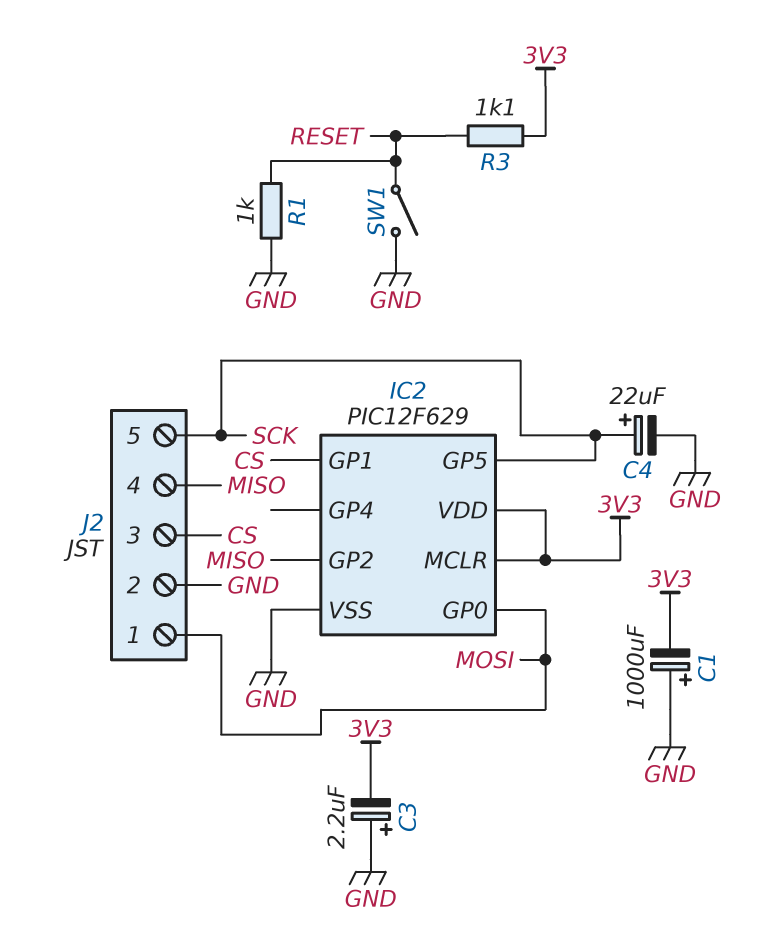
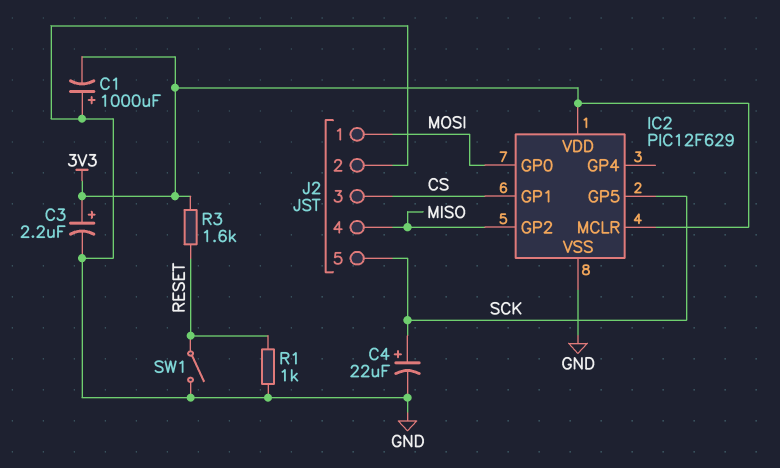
C3: 2.2uF (plus GND, minus 3V3) -> 2.2uF (plus 3V3, minus GND)
R3: 1.1k (3V3, RESET) -> 1.6k (3V3, RESET)

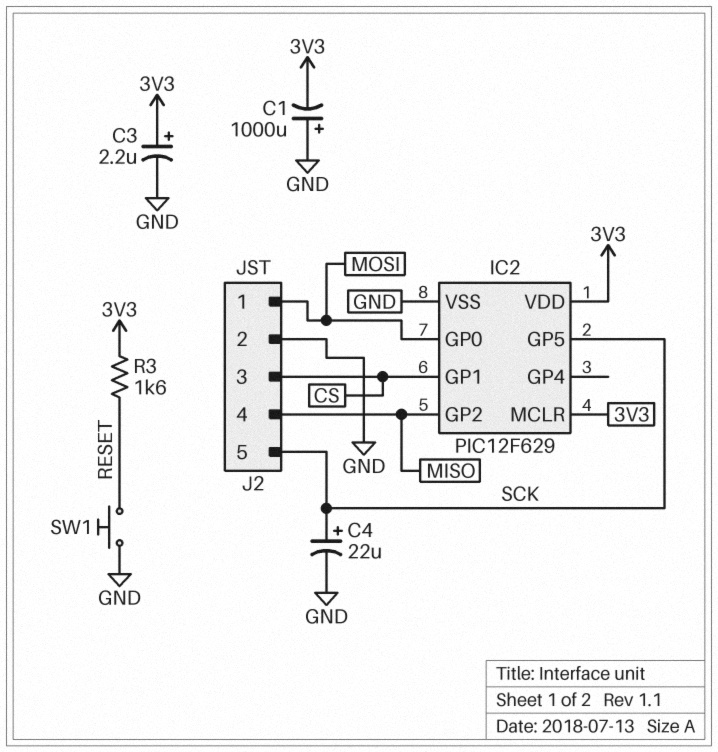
R1: 1k (GND, RESET) -> none
SW1: switch (GND, RESET) -> button (GND, RESET)

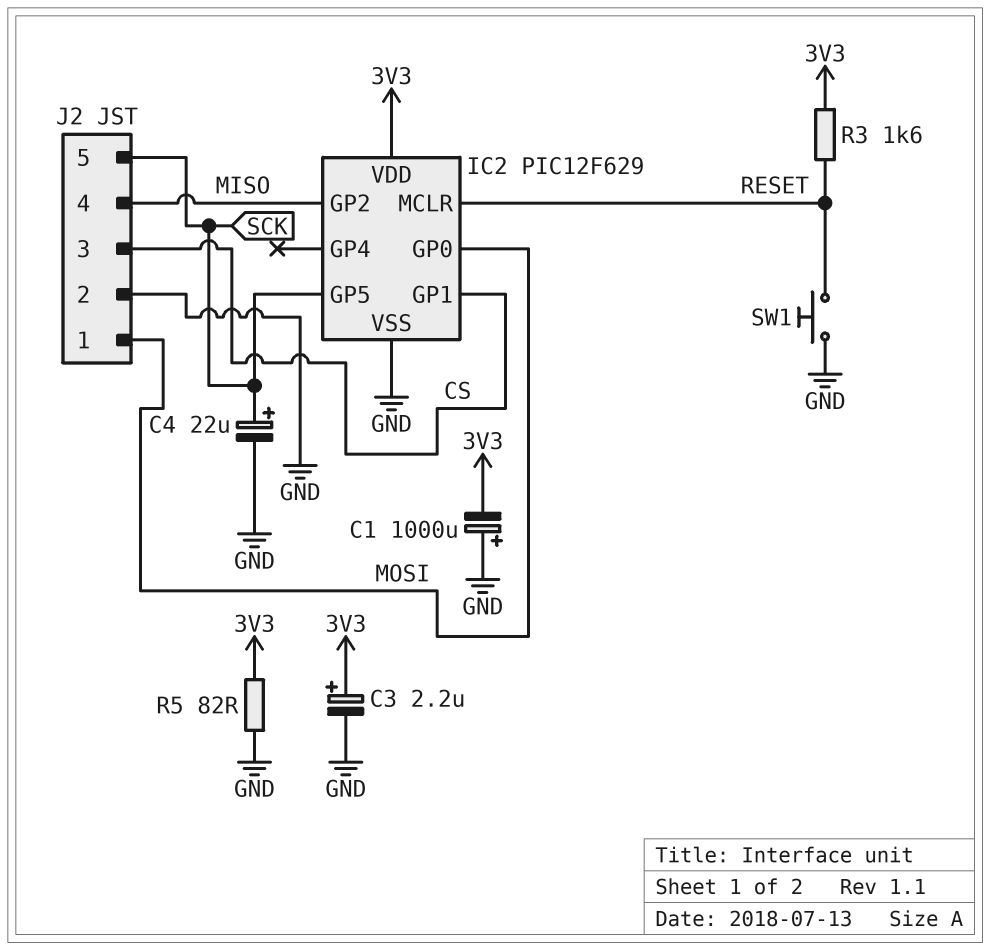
IC2 pin MCLR: 3V3 -> RESET
R5: none -> 82 (3V3, GND)

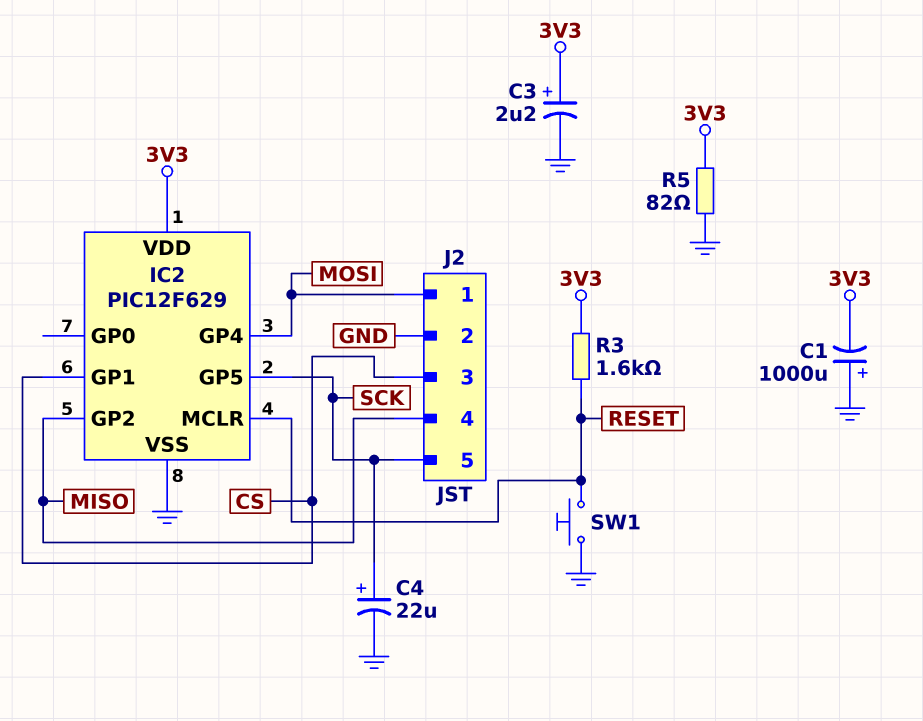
IC2 pin GP0: MOSI -> none
IC2 pin GP4: none -> MOSI

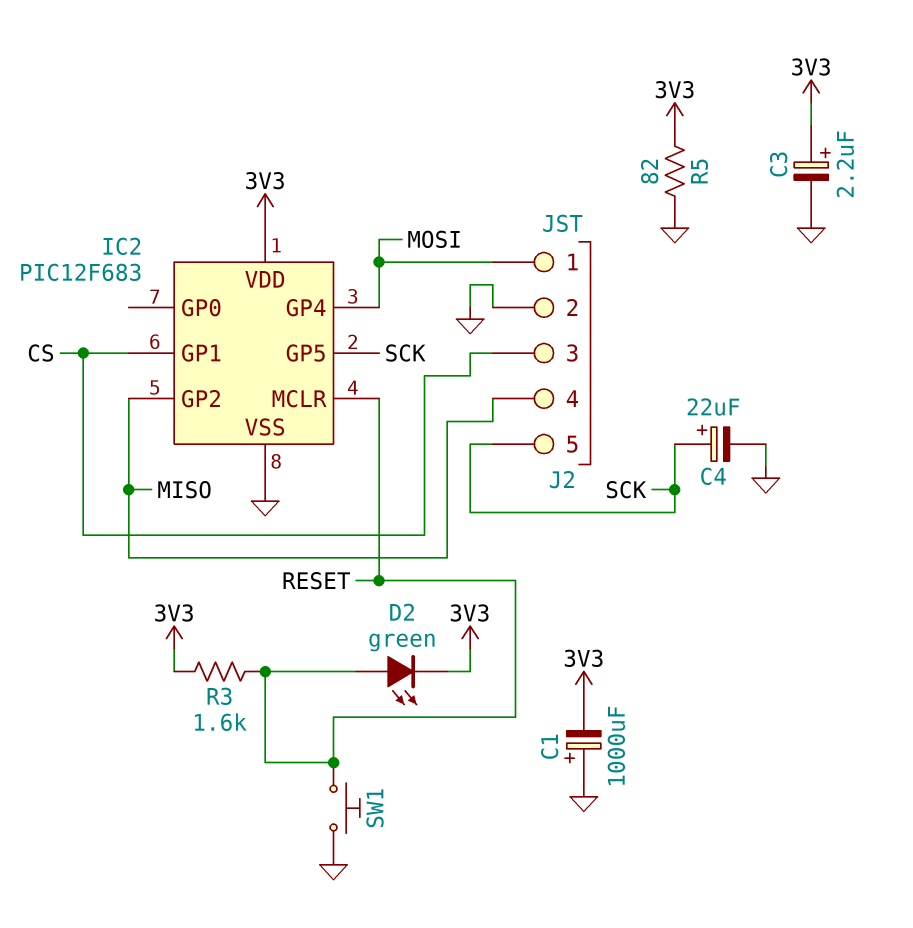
D2: none -> LED green (A RESET, K 3V3)
IC2: PIC12F629 -> PIC12F683

